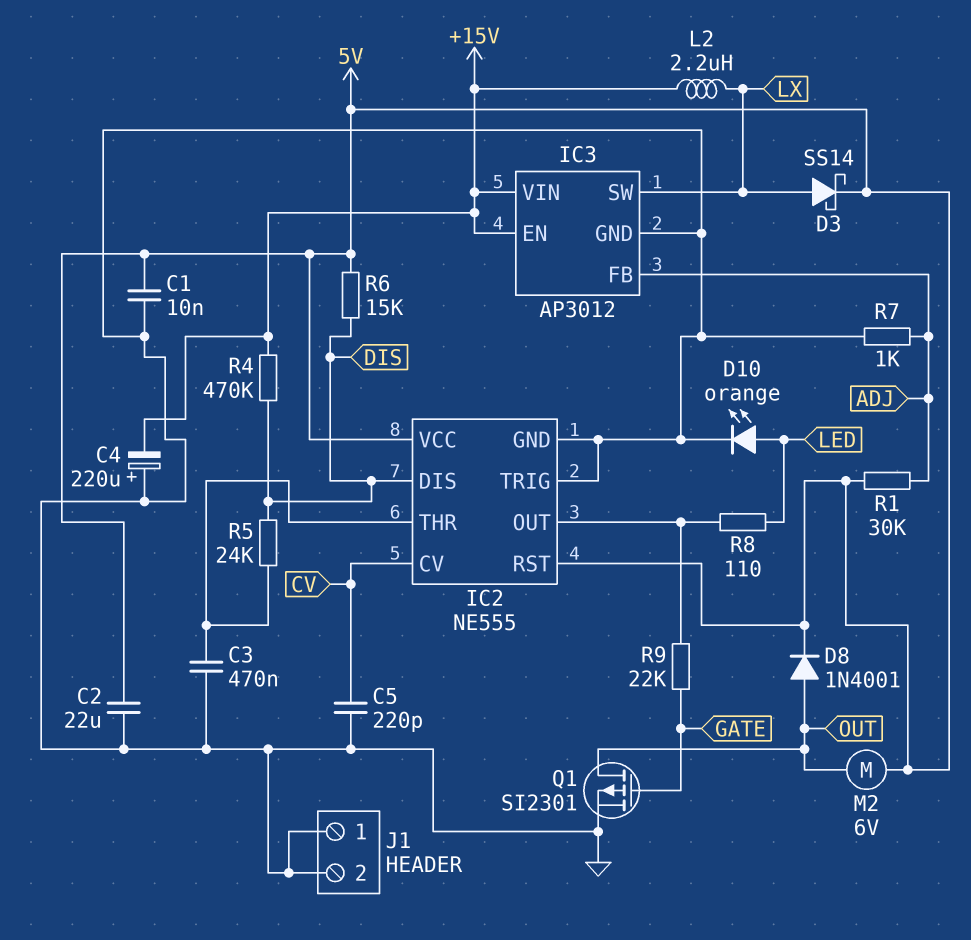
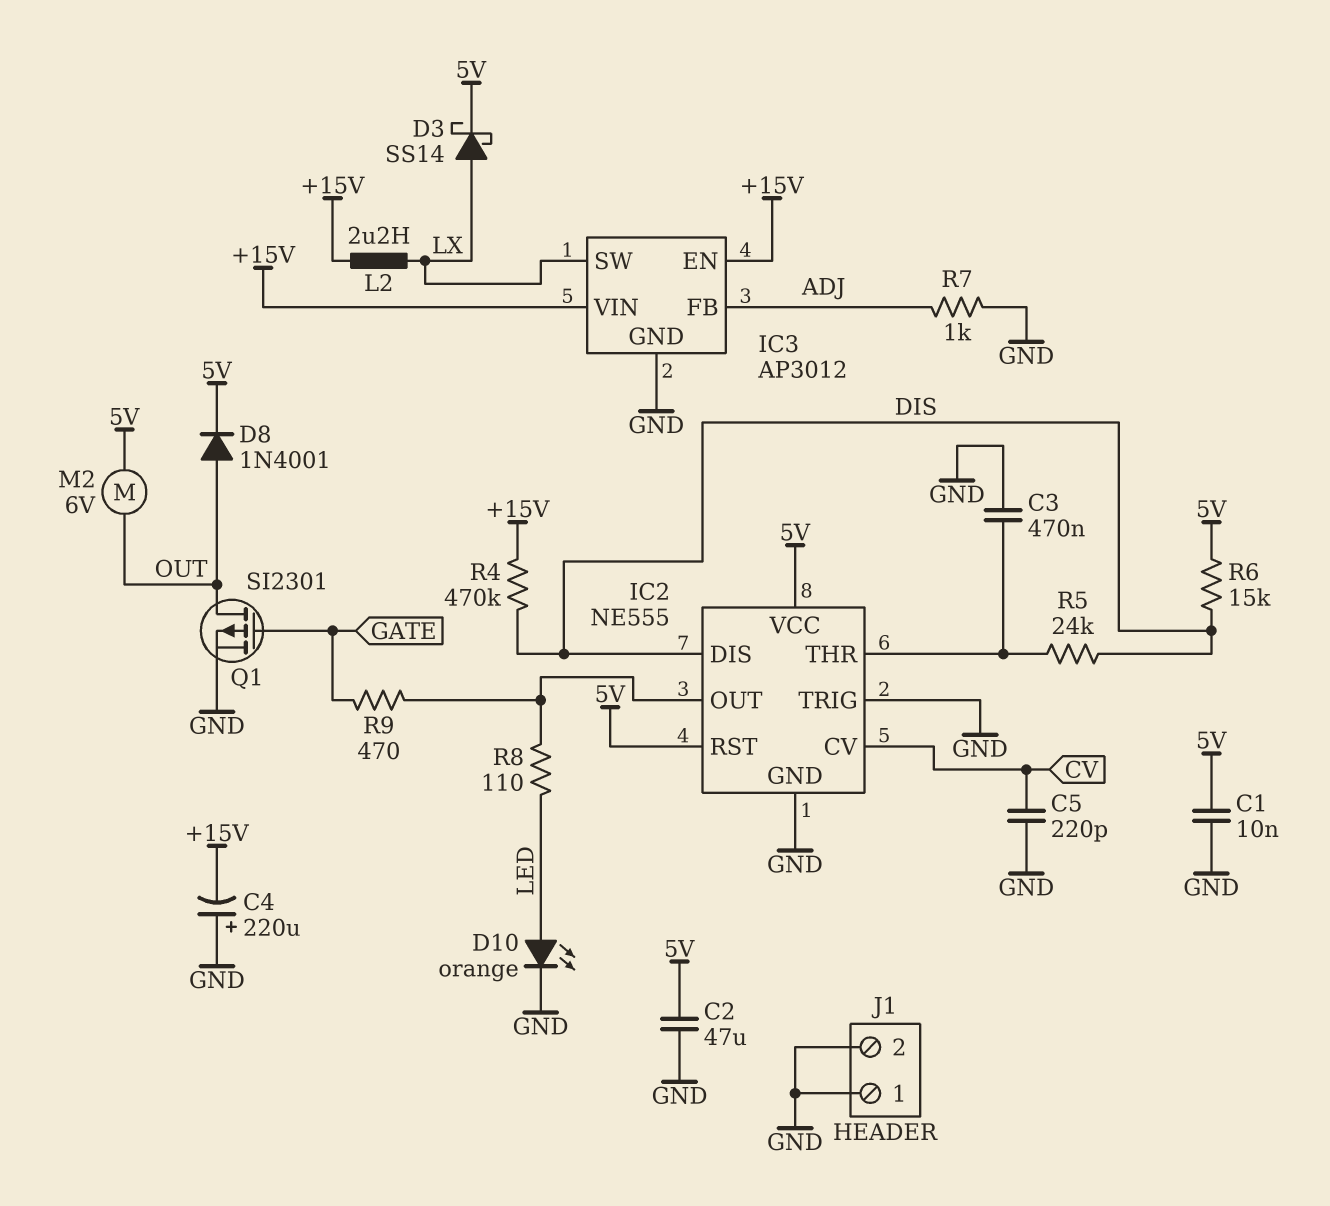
C2: 22uF (5V, GND) -> 47uF (5V, GND)
R1: 30k (5V, ADJ) -> none
R9: 22k (GATE, IC2/OUT) -> 470 (GATE, IC2/OUT)

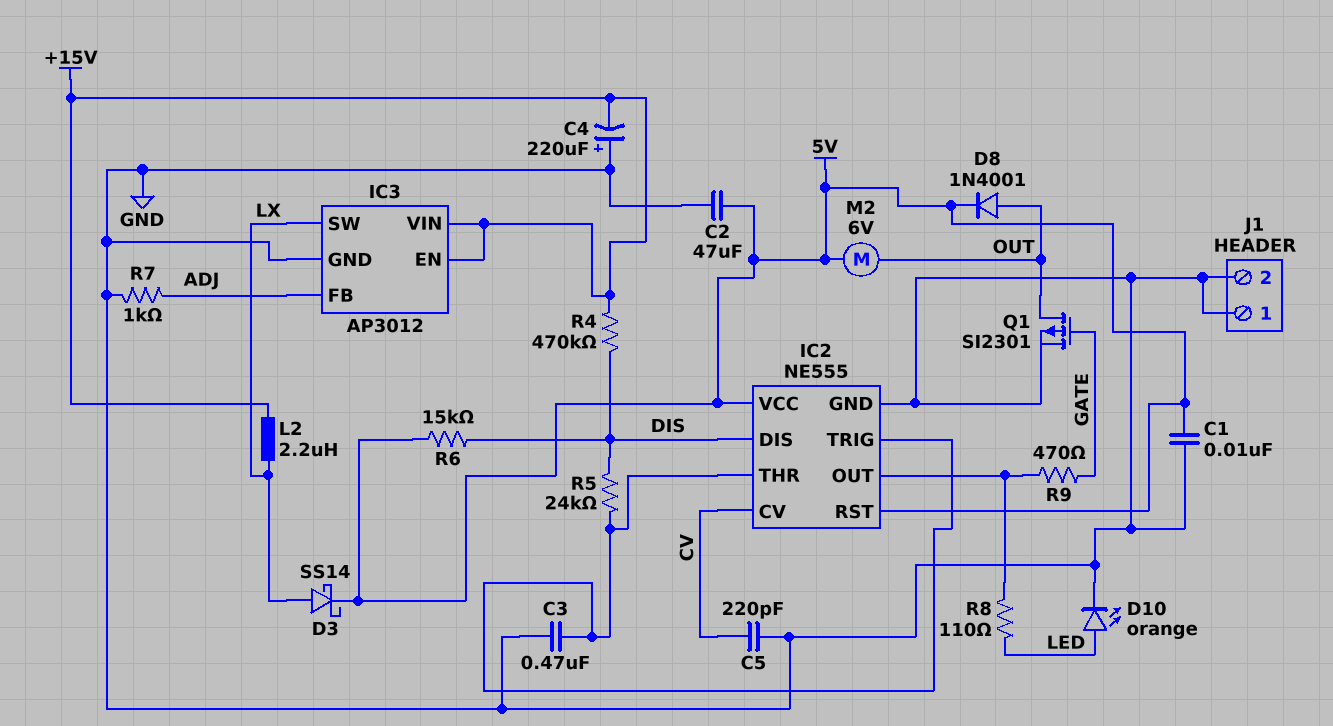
IC2 pin TRIG: GND -> IC2/THR

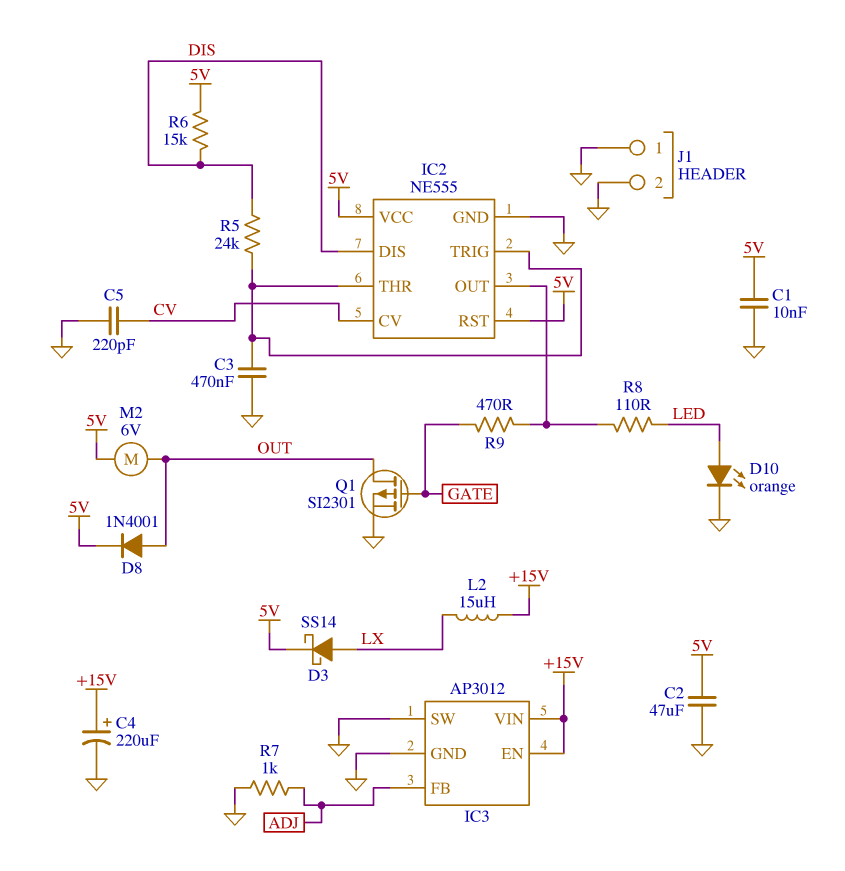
C4: 220uF (plus GND, minus +15V) -> 220uF (plus +15V, minus GND)
IC3 pin SW: LX -> GND
L2: 2.2uH (+15V, LX) -> 15uH (+15V, LX)
R4: 470k (+15V, DIS) -> none

